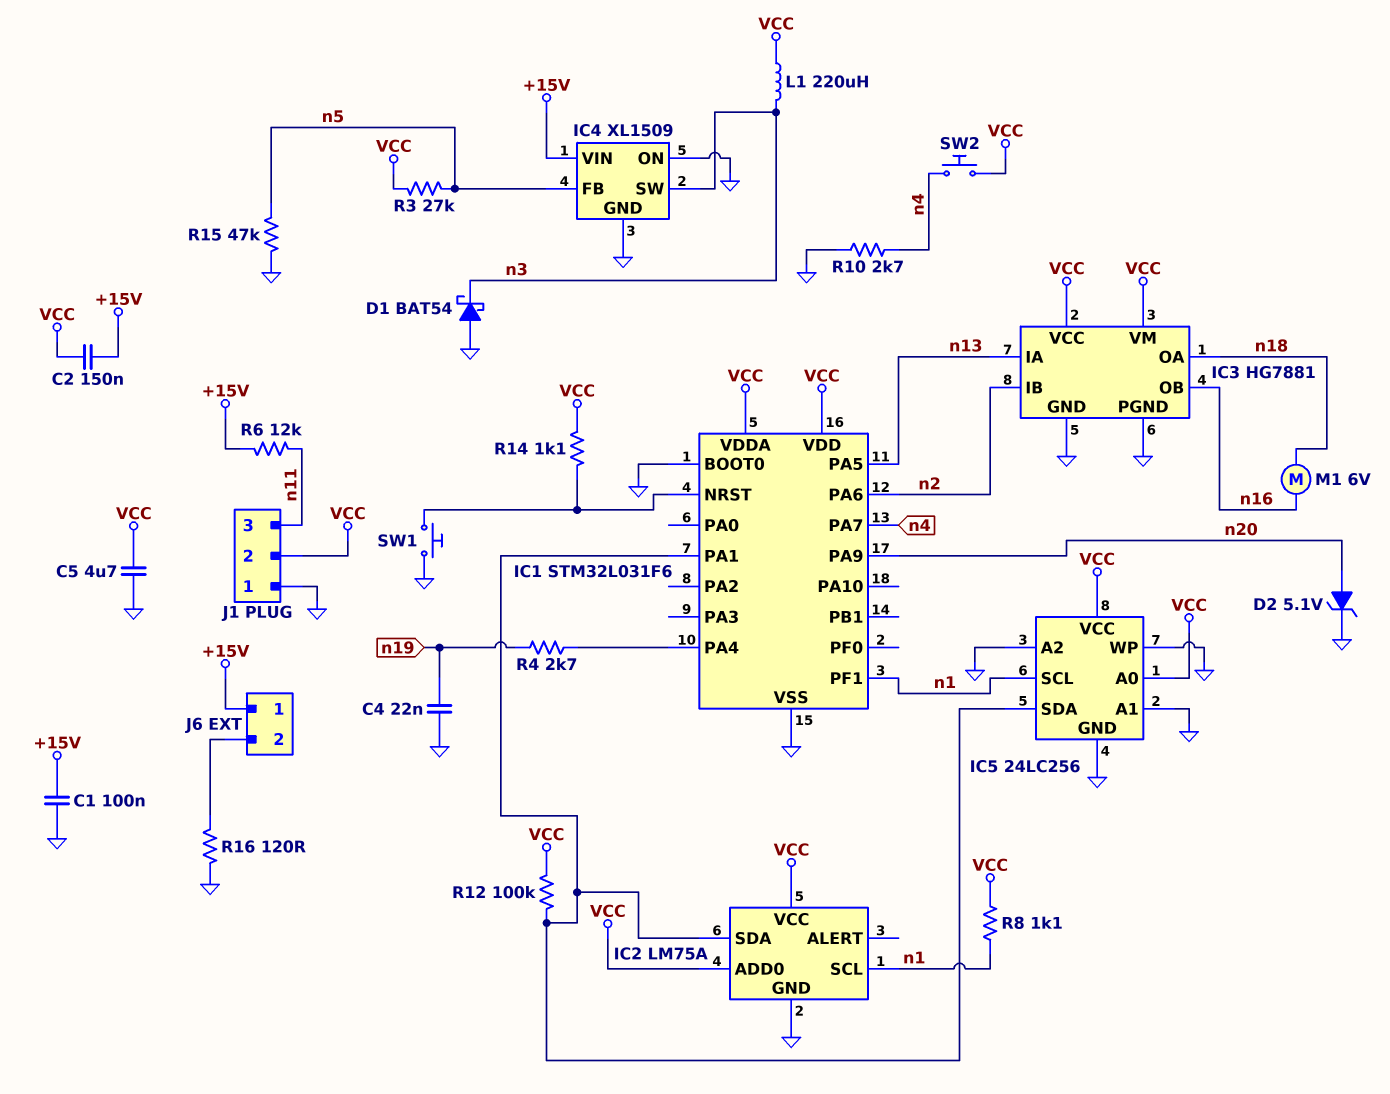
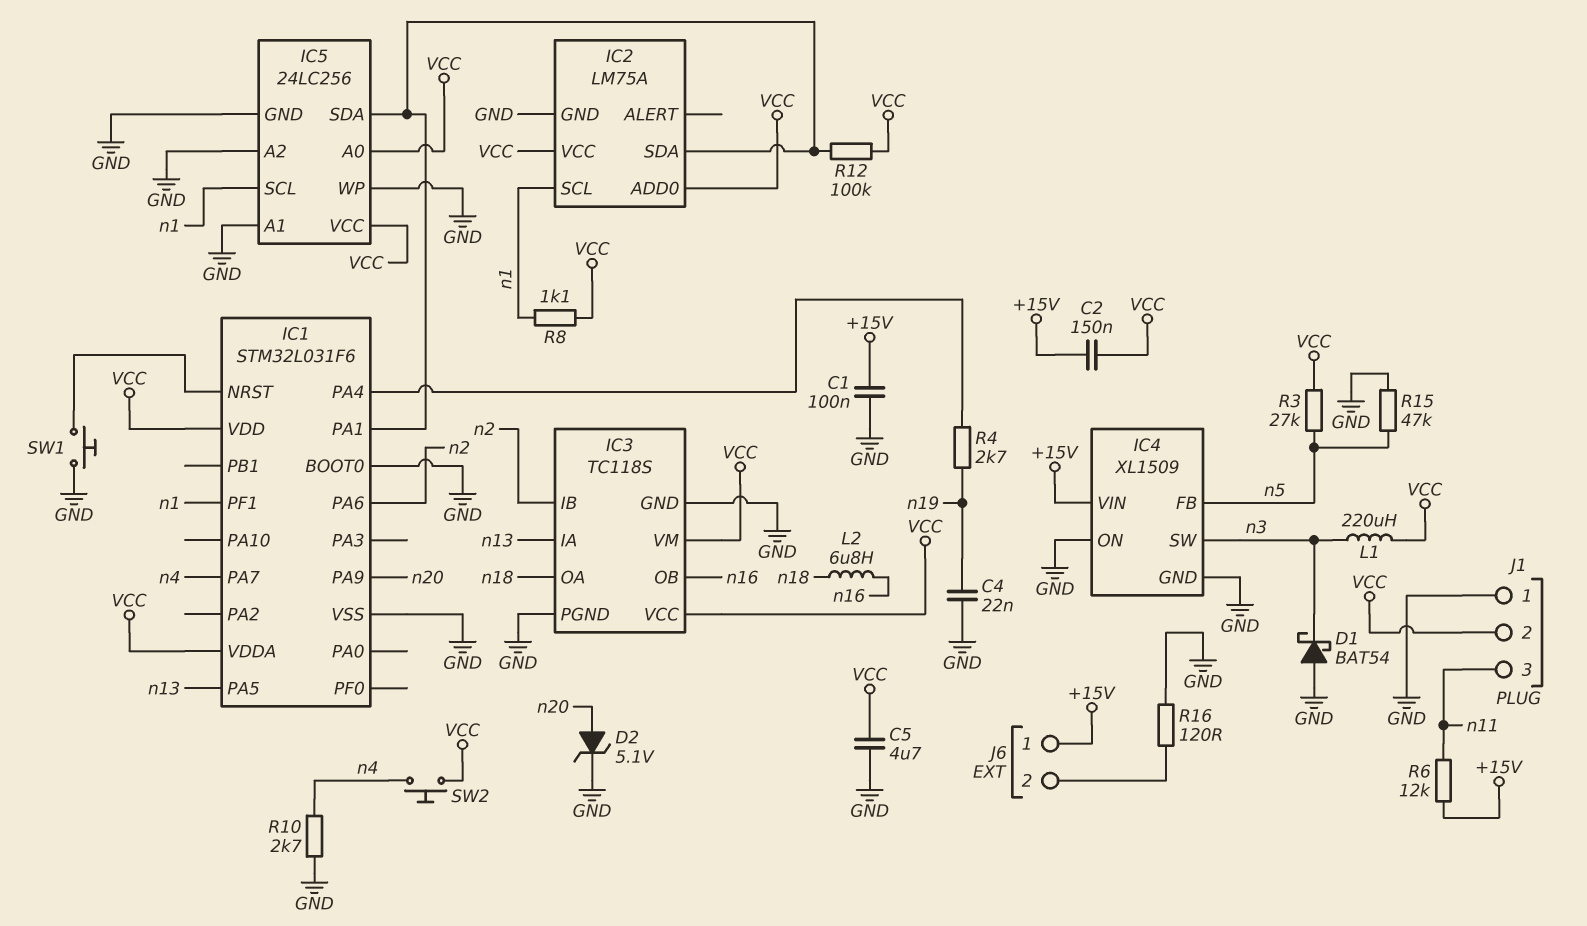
IC3: HG7881 -> TC118S
L2: none -> 6.8uH (n16, n18)
M1: motor 6V (n16, n18) -> none
R14: 1.1k (IC1/NRST, VCC) -> none

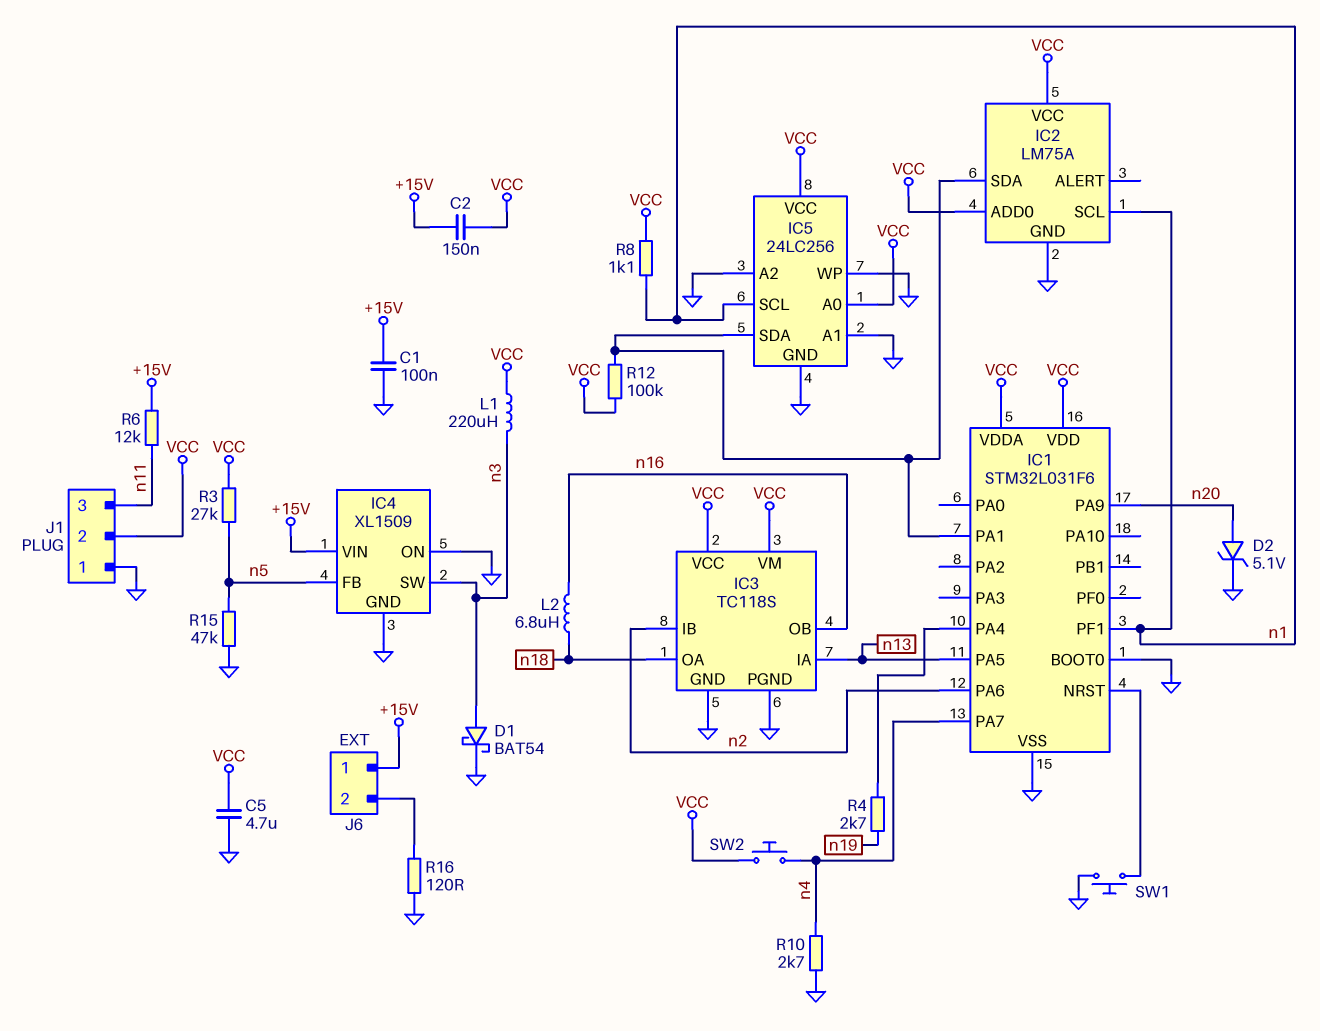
C4: 22nF (GND, n19) -> none
D1: schottky BAT54 (A GND, K n3) -> schottky BAT54 (A n3, K GND)

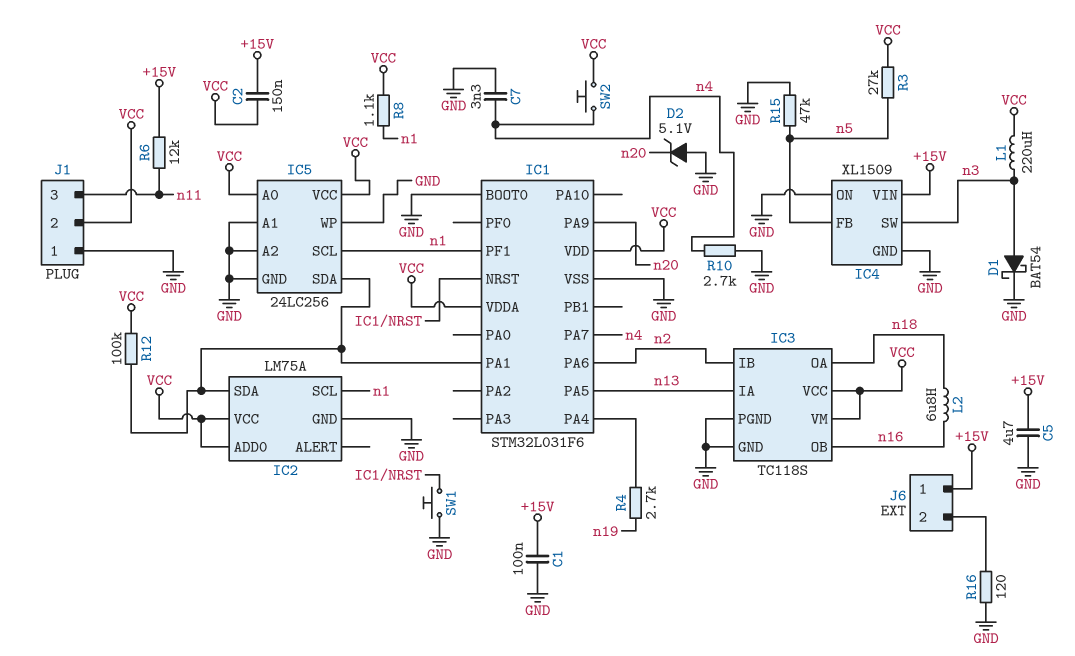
C5: 4.7uF (GND, VCC) -> 4.7uF (+15V, GND)
C7: none -> 3.3nF (GND, n4)
D2: zener 5.1V (A n20, K GND) -> zener 5.1V (A GND, K n20)

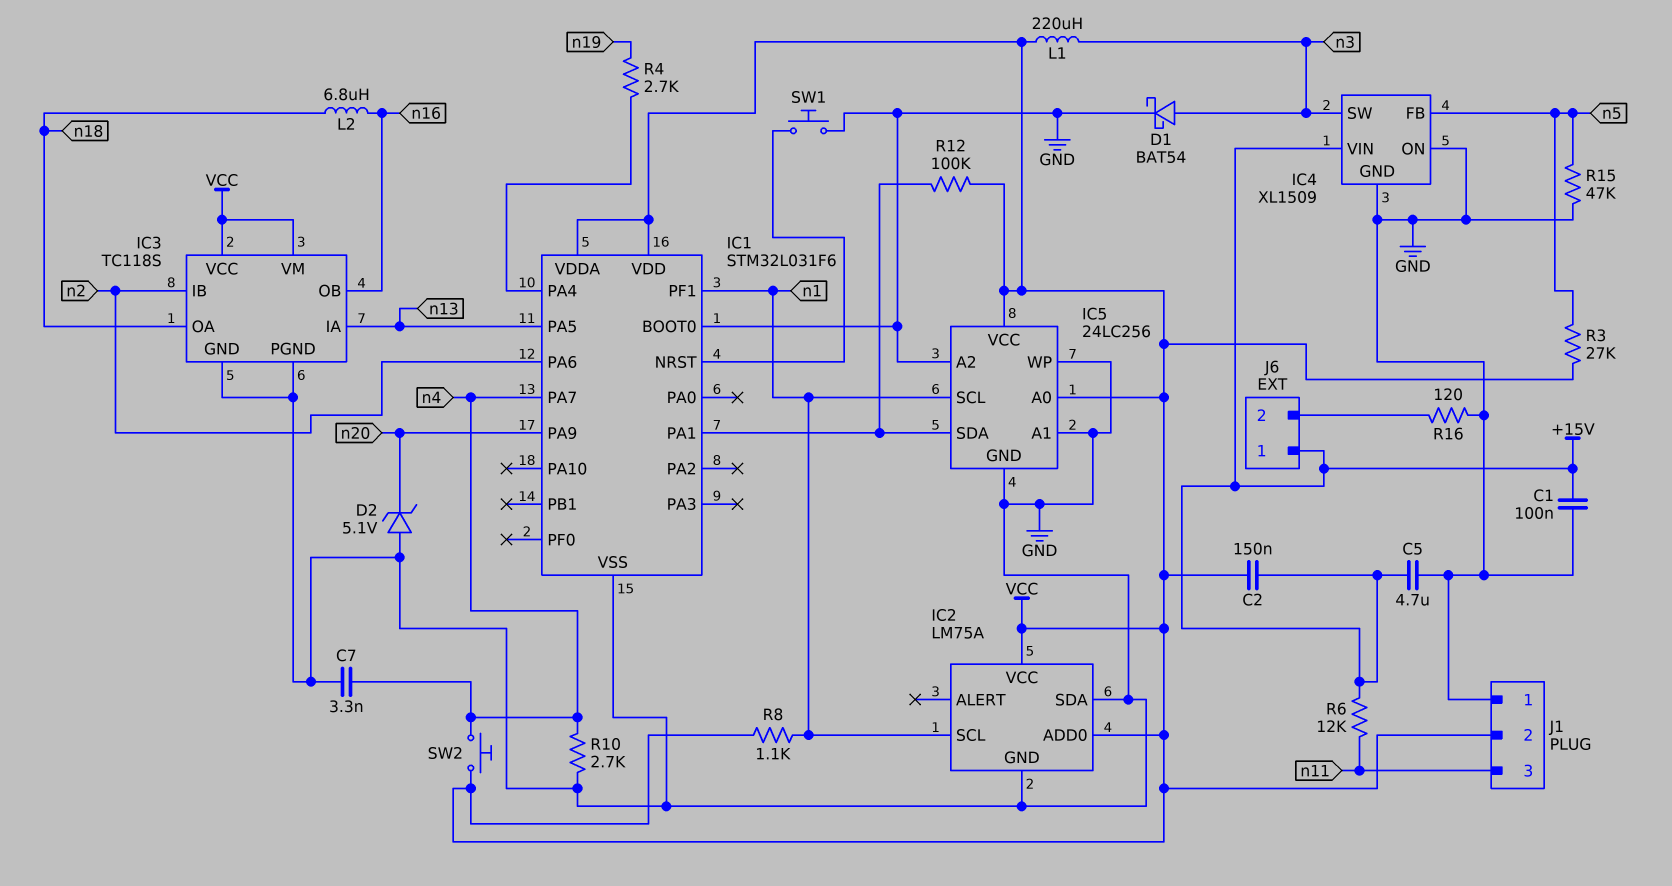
IC2 pin SDA: IC1/PA1 -> GND

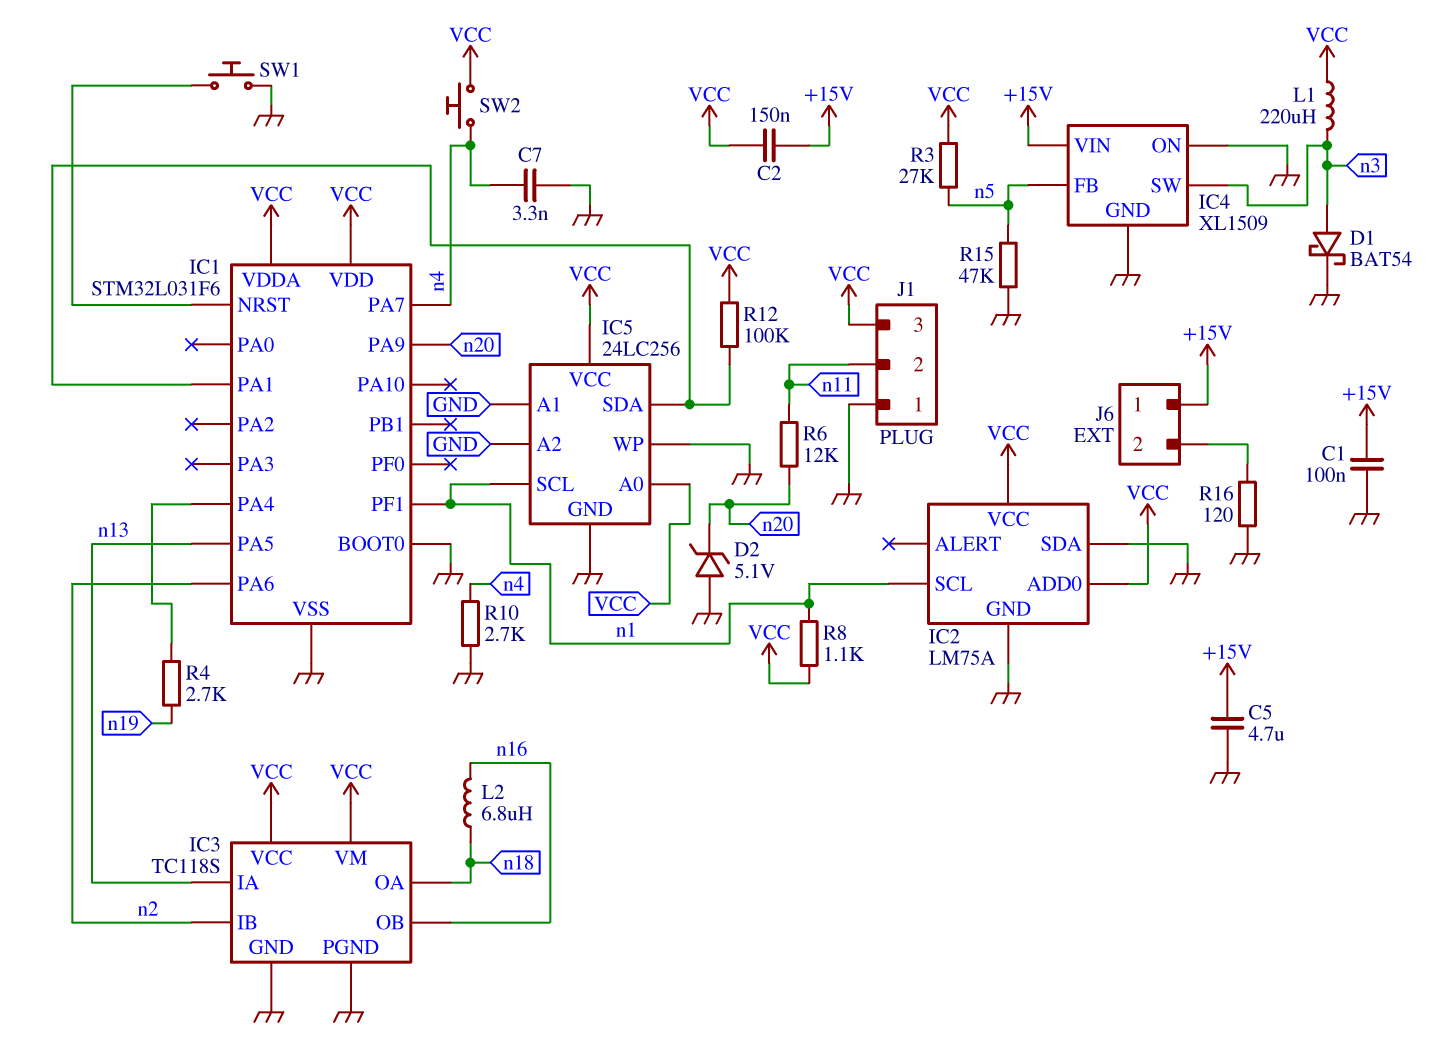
J1 pin 2: VCC -> n11
J1 pin 3: n11 -> VCC
R6: 12k (+15V, n11) -> 12k (n11, n20)

